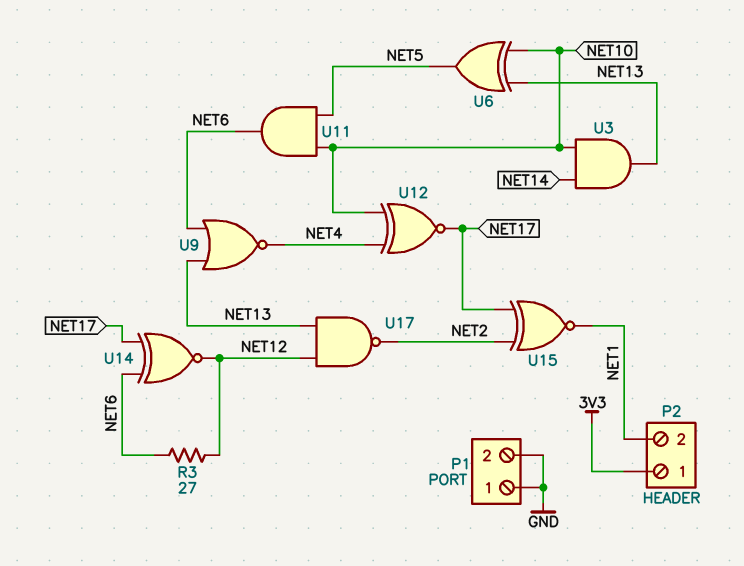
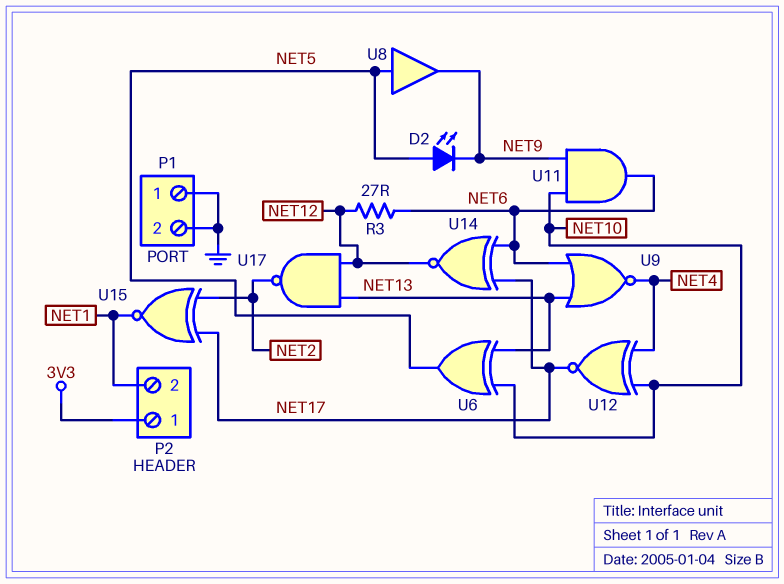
D2: none -> LED (A NET5, K NET9)
U3: AND (in NET10, in NET14, out NET13) -> none
U8: none -> buffer (in NET5, out NET9)
U11: AND (in NET5, in NET10, out NET6) -> AND (in NET9, in NET10, out NET6)

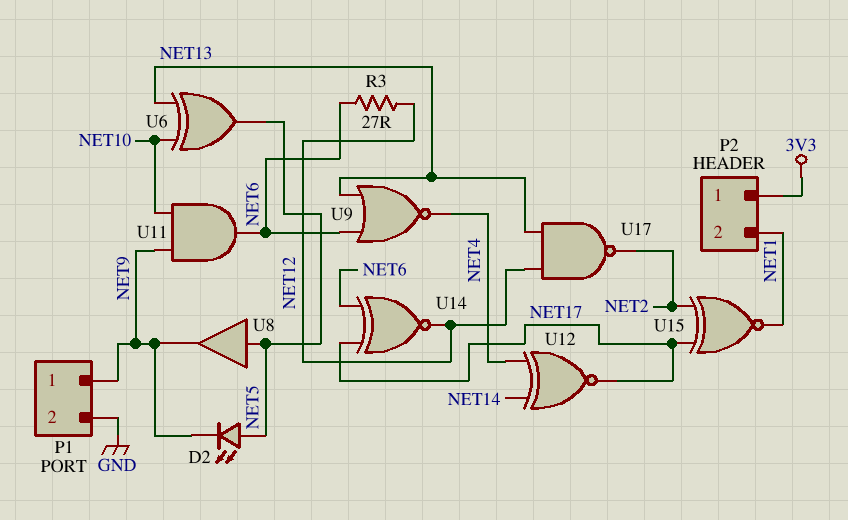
P1 pin 1: GND -> NET9
U12: XNOR (in NET4, in NET10, out NET17) -> XNOR (in NET4, in NET14, out NET17)

